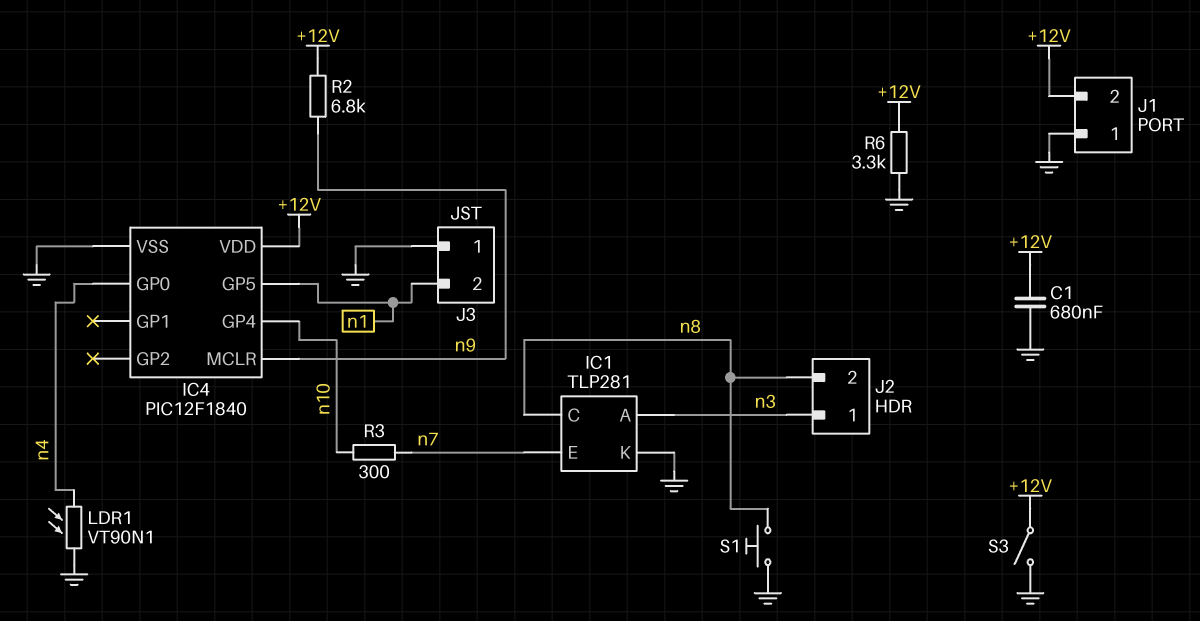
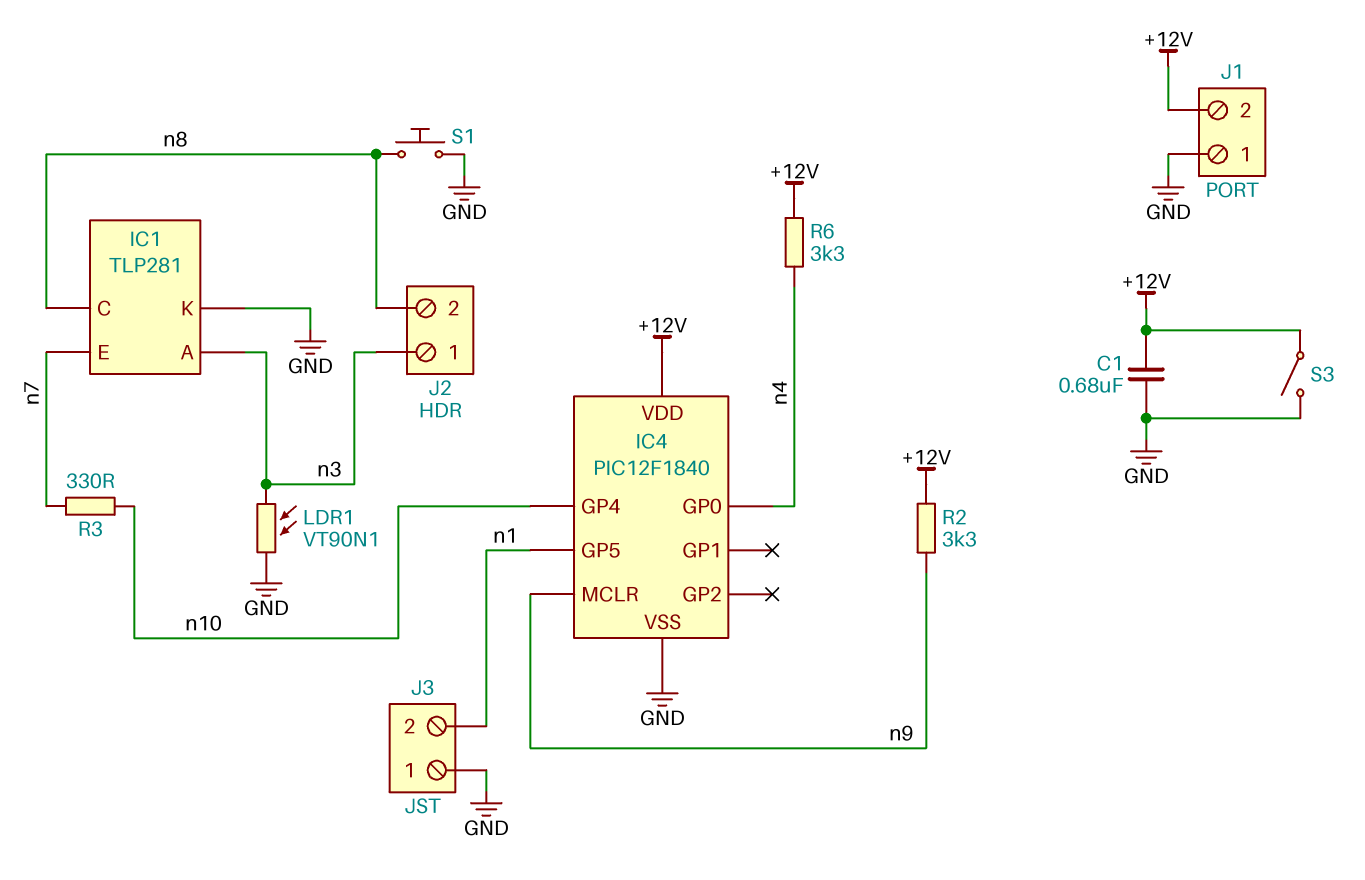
LDR1: VT90N1 (GND, n4) -> VT90N1 (GND, n3)
R2: 6.8k (+12V, n9) -> 3.3k (+12V, n9)
R3: 300 (n7, n10) -> 330 (n7, n10)
R6: 3.3k (+12V, GND) -> 3.3k (+12V, n4)

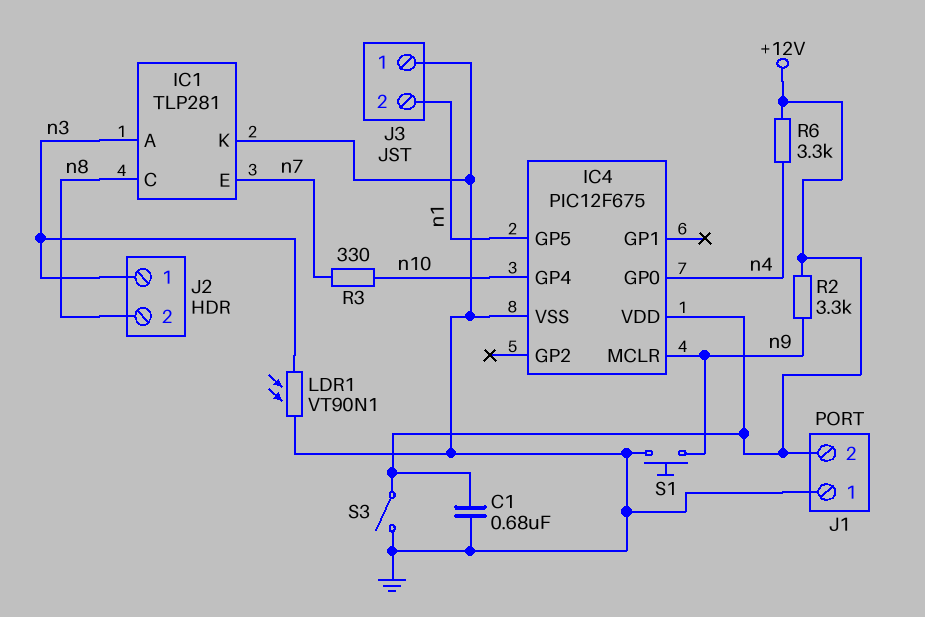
IC4: PIC12F1840 -> PIC12F675
S1: button (GND, n8) -> button (GND, n9)

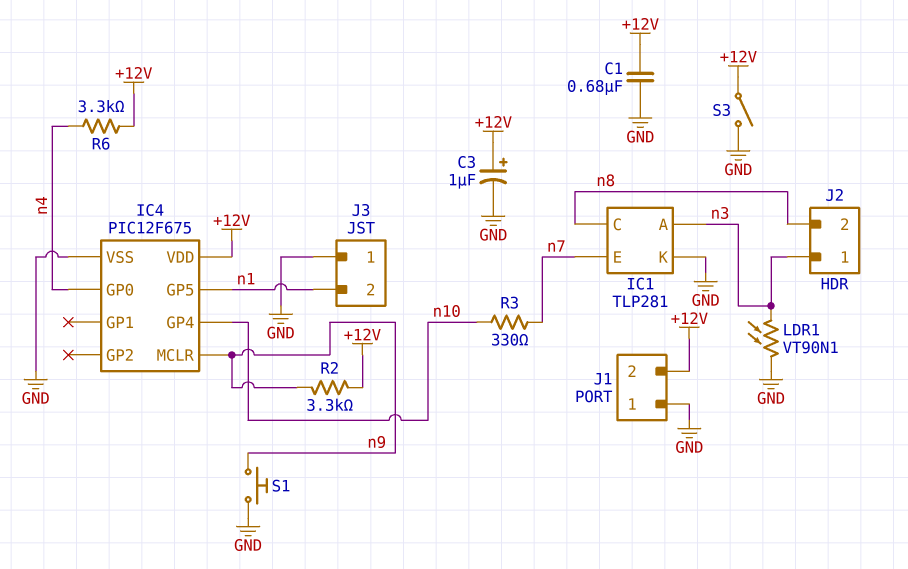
C3: none -> 1uF (plus +12V, minus GND)

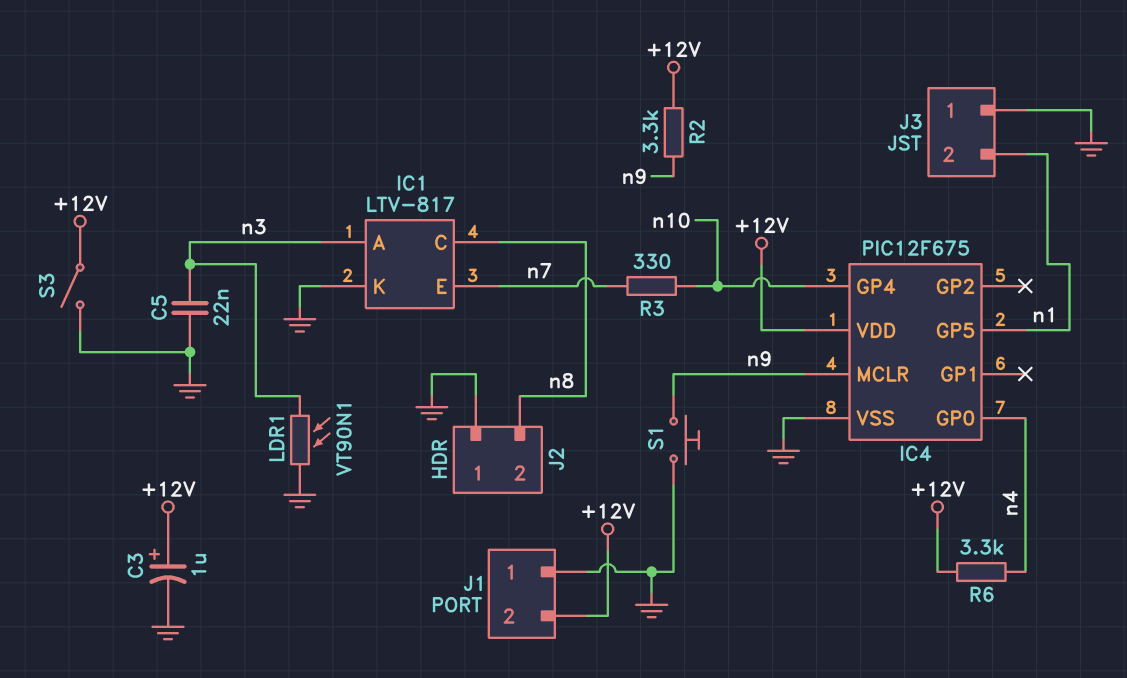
C1: 680nF (+12V, GND) -> none
C5: none -> 22nF (GND, n3)
IC1: TLP281 -> LTV-817
J2 pin 1: n3 -> GND

